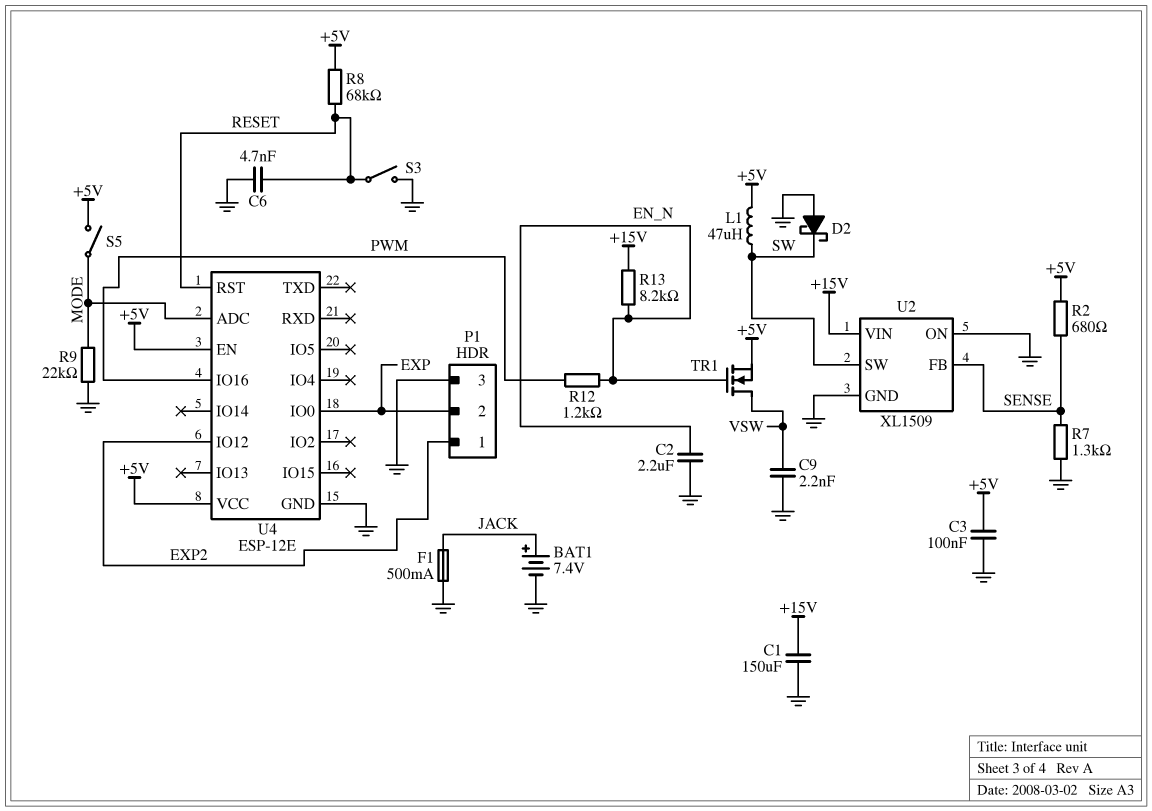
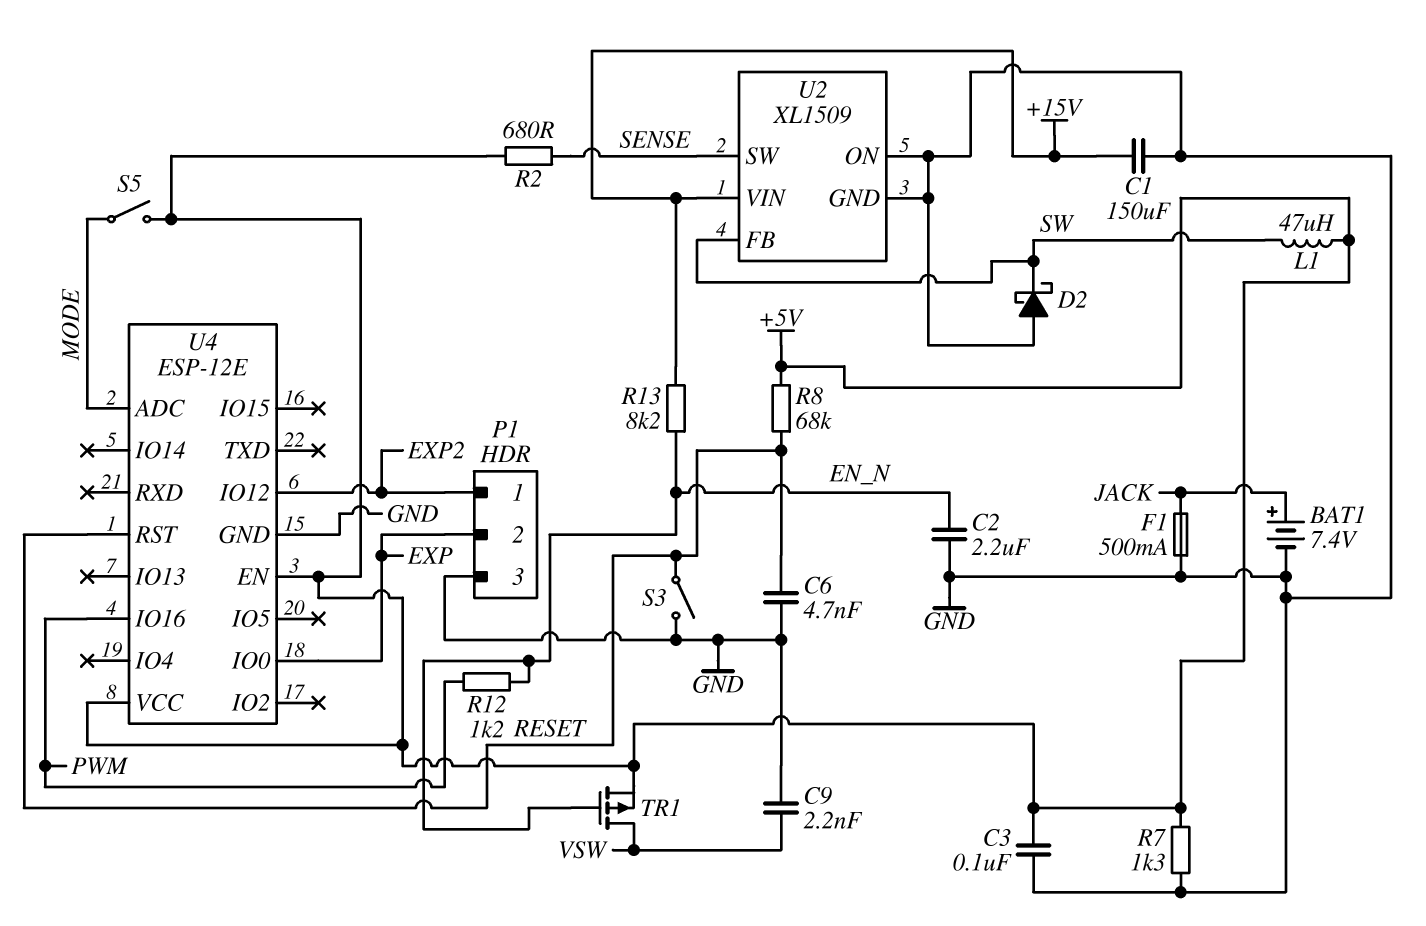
R7: 1.3k (GND, SENSE) -> 1.3k (+5V, GND)
R9: 22k (GND, MODE) -> none
TR1: NMOS (G EN_N, D VSW, S +5V) -> PMOS (G EN_N, D VSW, S +5V)
U2 pin FB: SENSE -> SW
U2 pin SW: SW -> SENSE

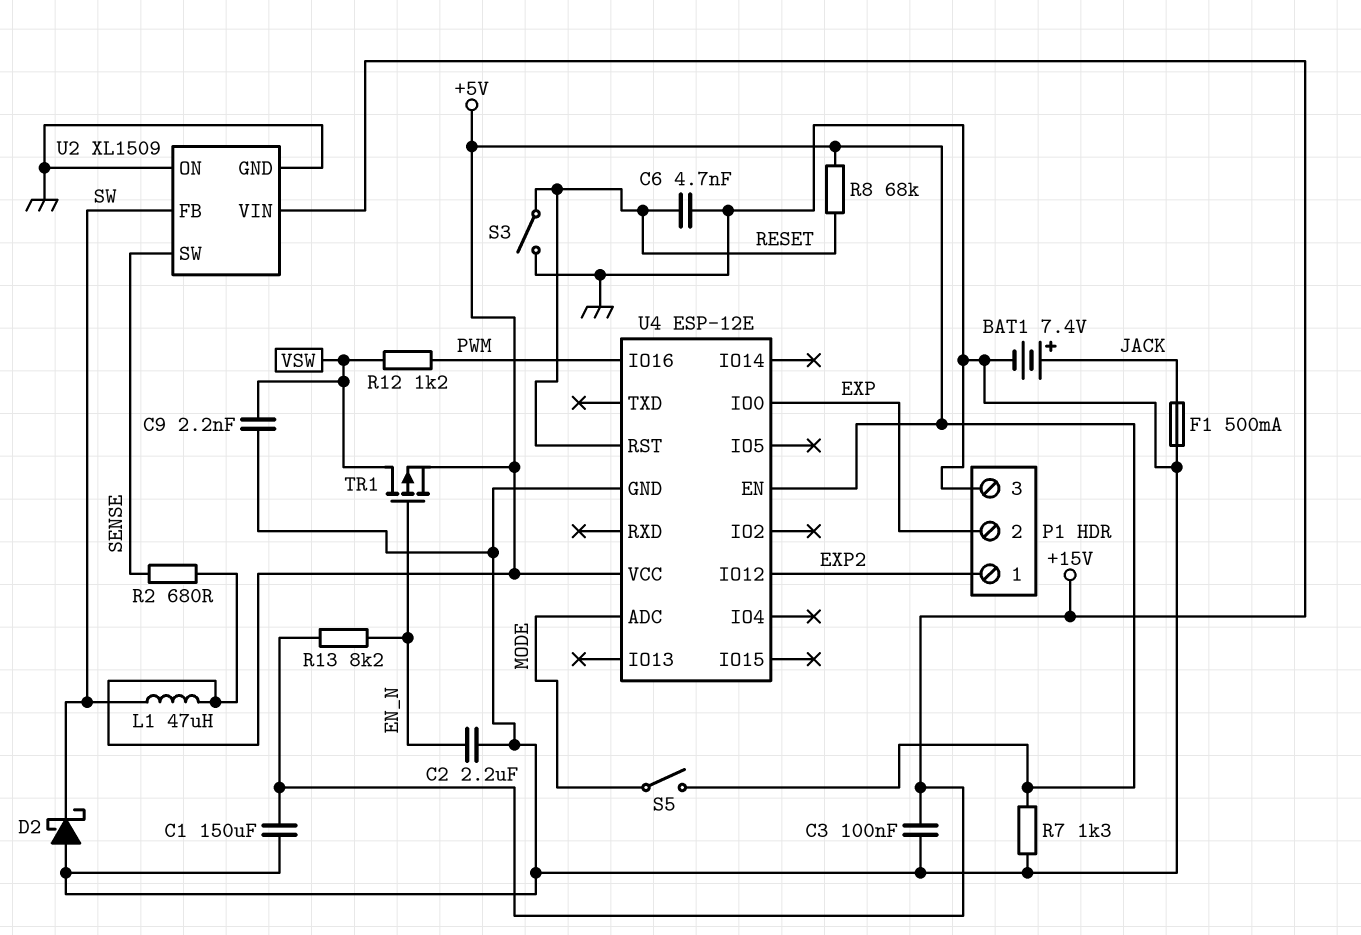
C3: 100nF (+5V, GND) -> 100nF (+15V, GND)
R12: 1.2k (EN_N, PWM) -> 1.2k (PWM, VSW)

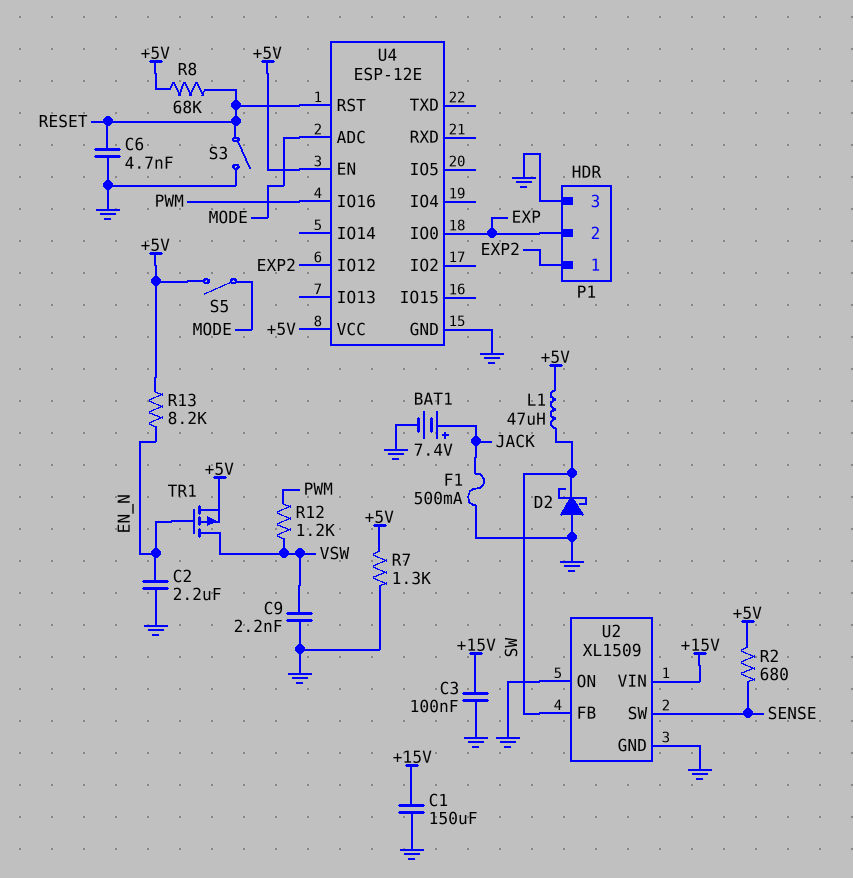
R13: 8.2k (+15V, EN_N) -> 8.2k (+5V, EN_N)

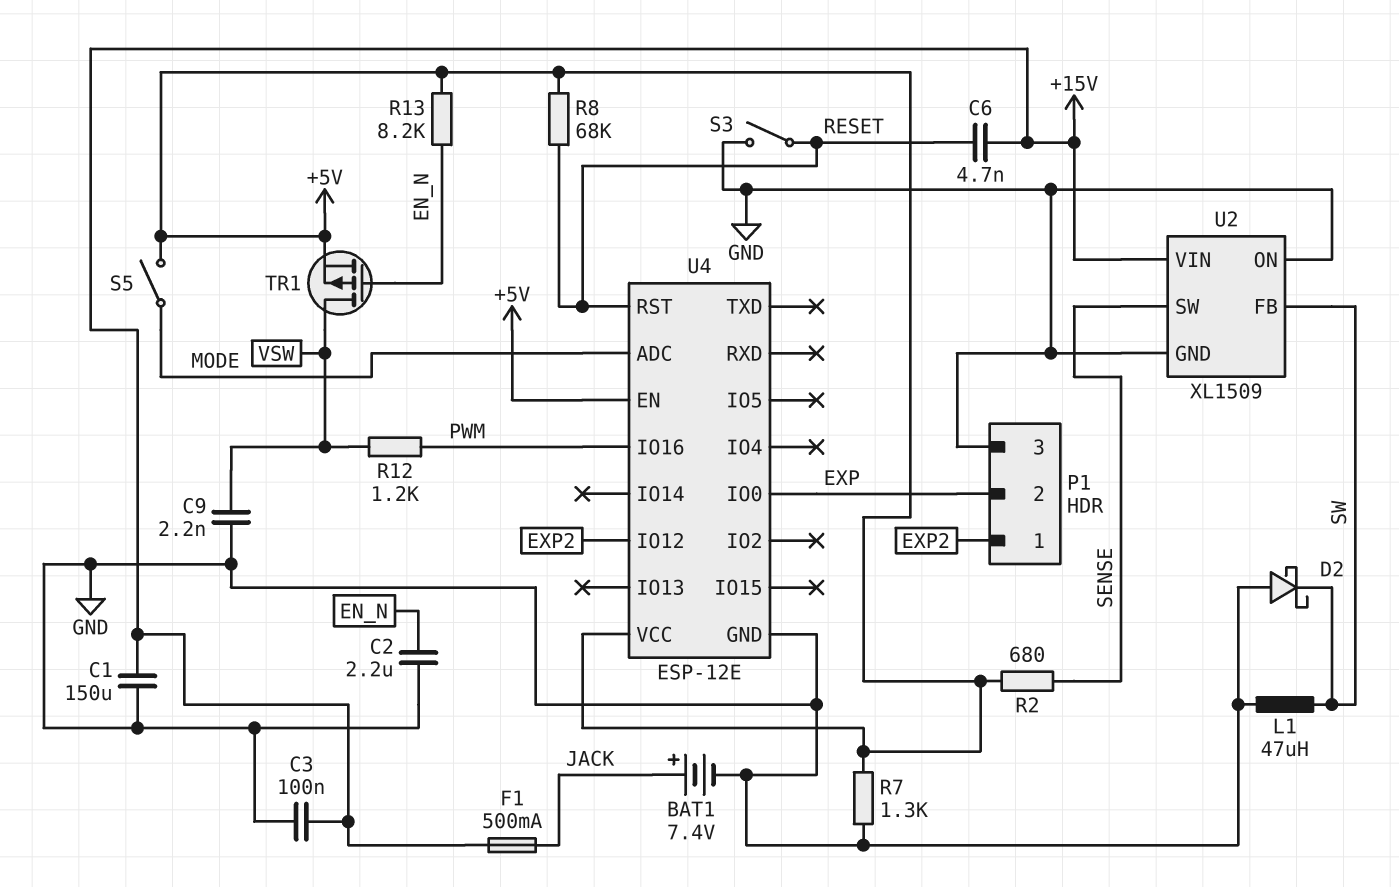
C6: 4.7nF (GND, RESET) -> 4.7nF (+15V, RESET)
F1: 500mA (GND, JACK) -> 500mA (+15V, JACK)
L1: 47uH (+5V, SW) -> 47uH (GND, SW)

